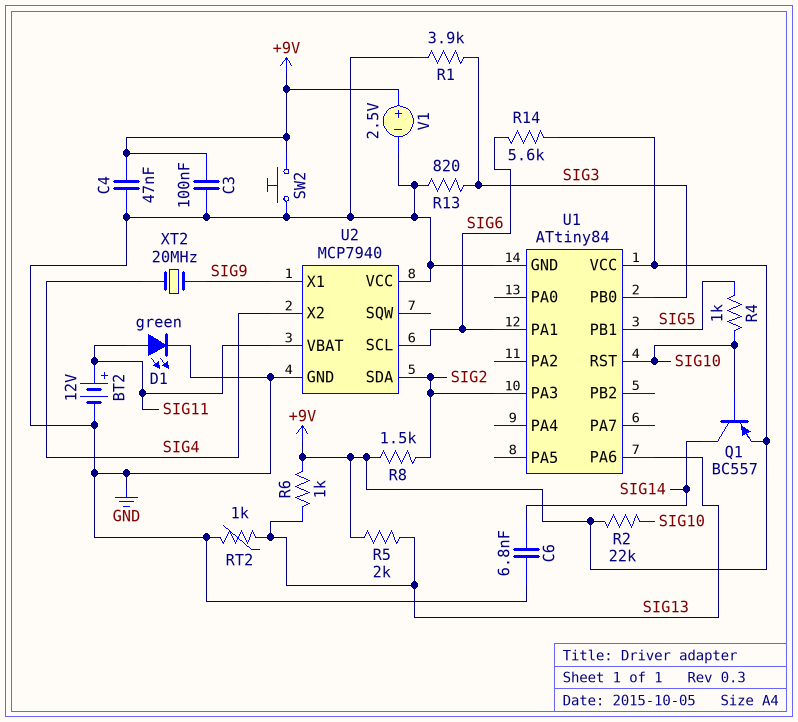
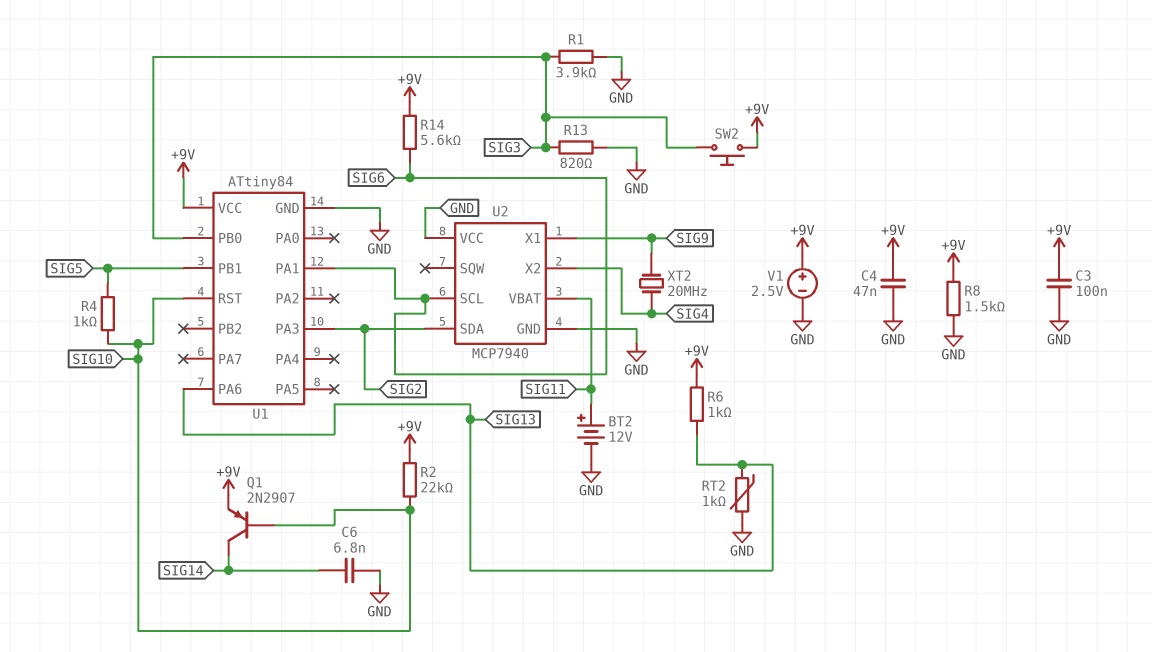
D1: LED green (A SIG11, K GND) -> none
Q1: PNP BC557 (B SIG10, C SIG14, E +9V) -> PNP 2N2907 (B SIG10, C SIG14, E +9V)
R5: 2k (+9V, SIG13) -> none
R8: 1.5k (+9V, SIG2) -> 1.5k (+9V, GND)
SW2: button (+9V, GND) -> button (+9V, SIG3)

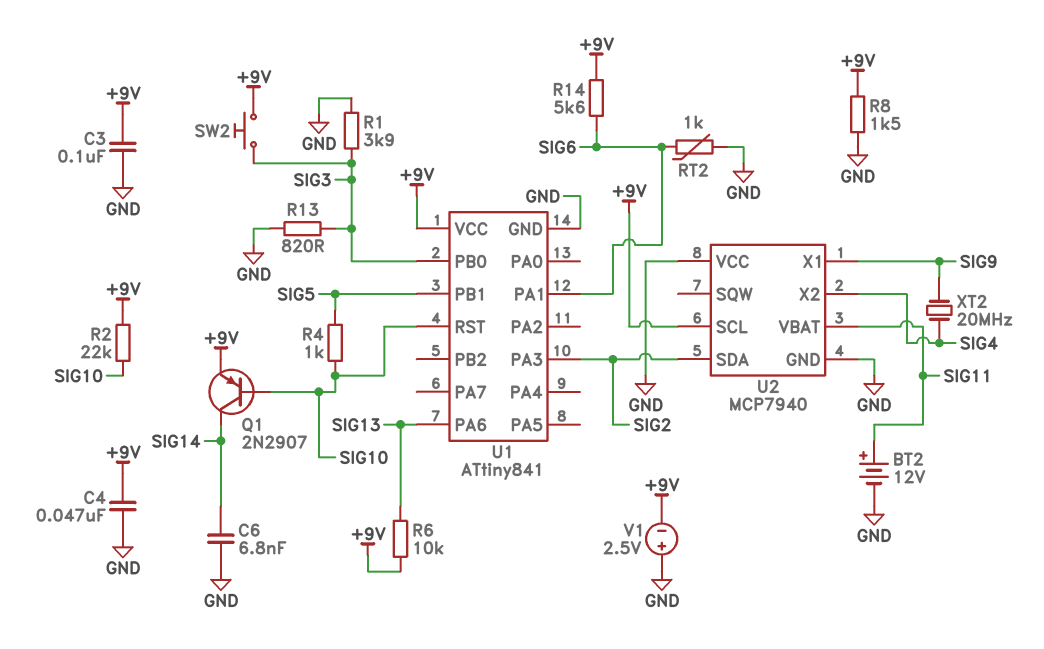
R6: 1k (+9V, SIG13) -> 10k (+9V, SIG13)
RT2: 1k (GND, SIG13) -> 1k (GND, SIG6)
U1: ATtiny84 -> ATtiny841
U2 pin SCL: SIG6 -> +9V
V1: 2.5V (plus +9V, minus GND) -> 2.5V (plus GND, minus +9V)

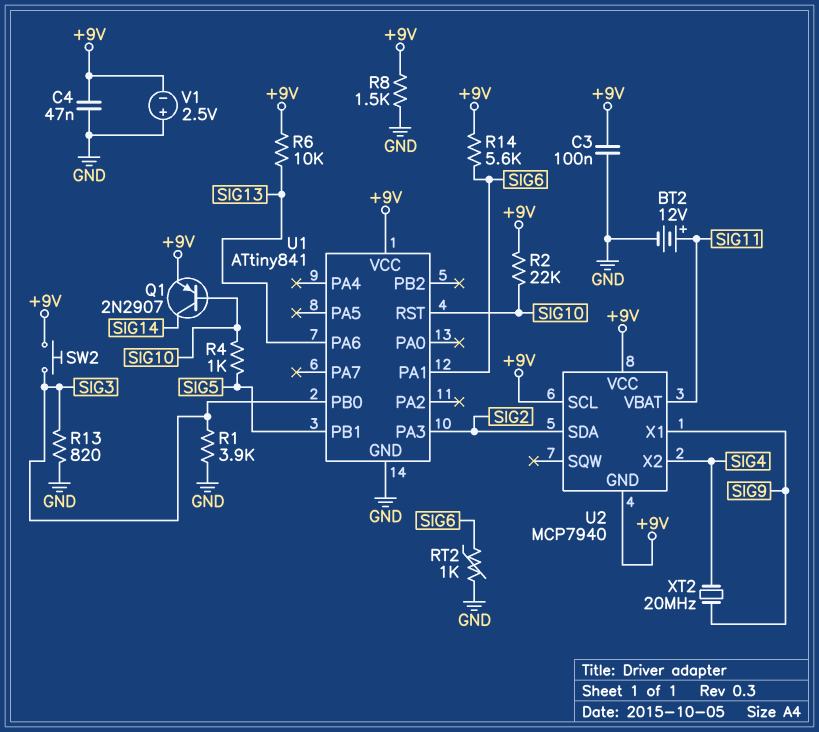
C6: 6.8nF (GND, SIG14) -> none
U2 pin GND: GND -> +9V
U2 pin VCC: GND -> +9V

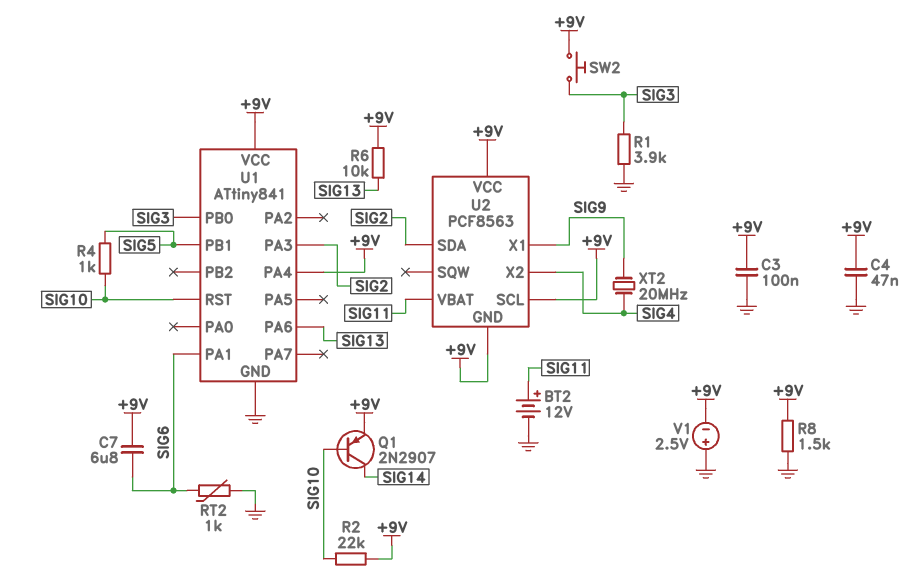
C7: none -> 6.8uF (+9V, SIG6)
R13: 820 (GND, SIG3) -> none
R14: 5.6k (+9V, SIG6) -> none
U1 pin PA4: none -> +9V
U2: MCP7940 -> PCF8563

